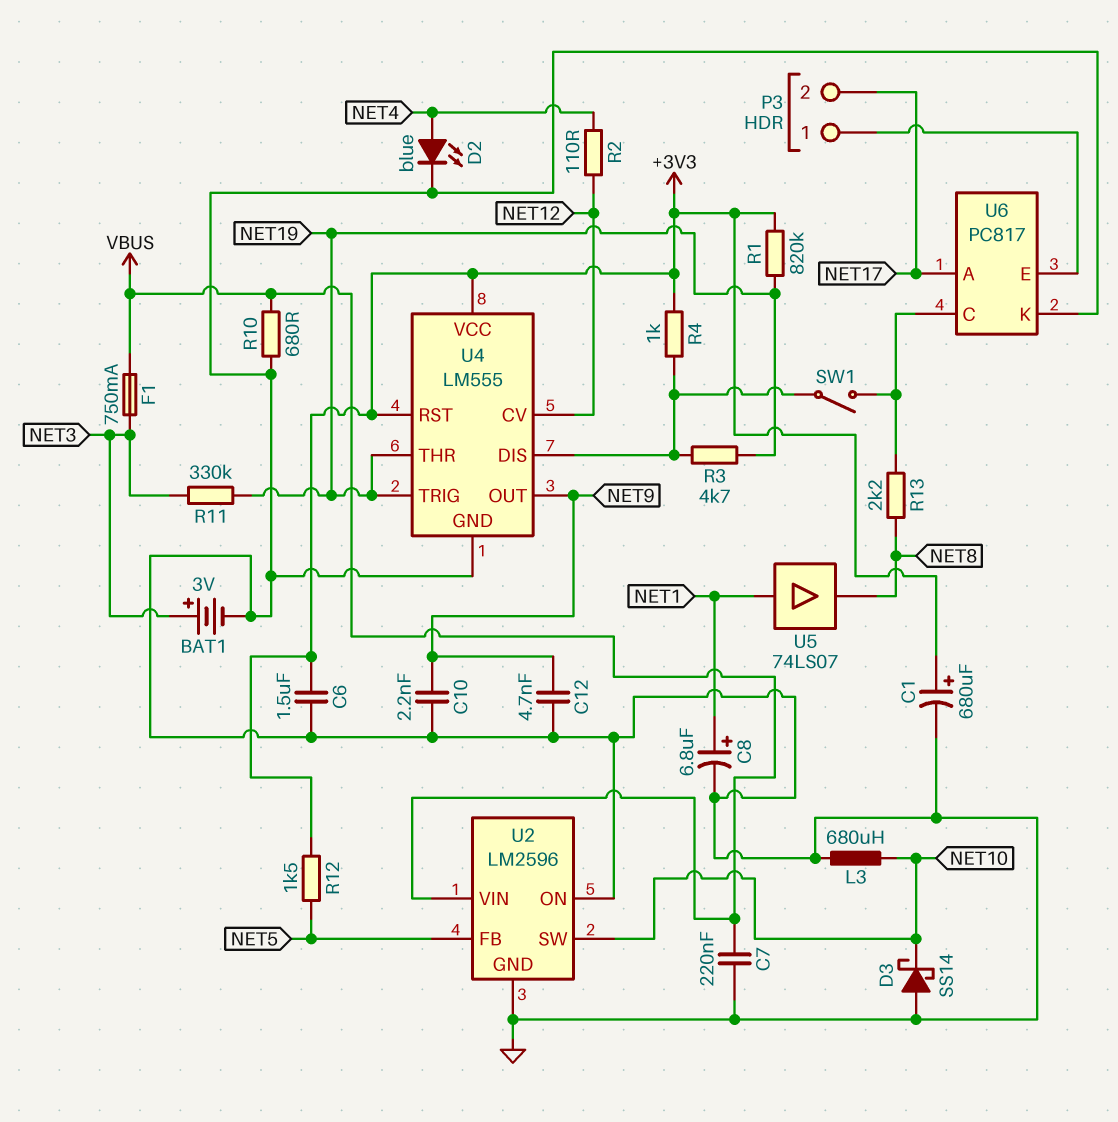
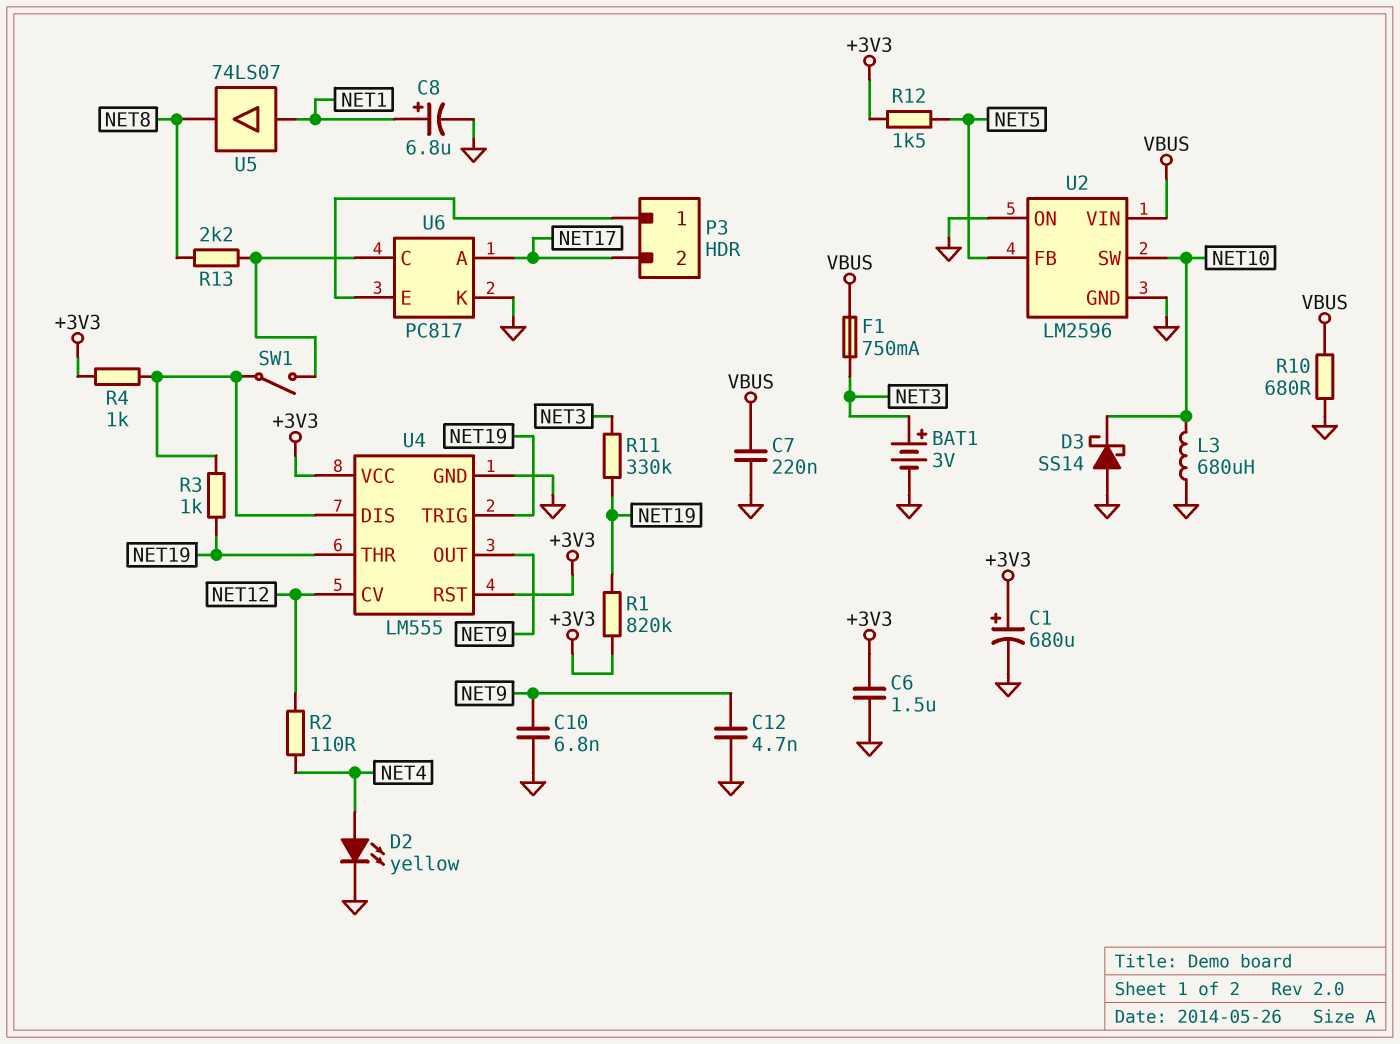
C10: 2.2nF (GND, NET9) -> 6.8nF (GND, NET9)
D2: LED blue (A NET4, K GND) -> LED yellow (A NET4, K GND)
R3: 4.7k (NET19, U4/DIS) -> 1k (NET19, U4/DIS)

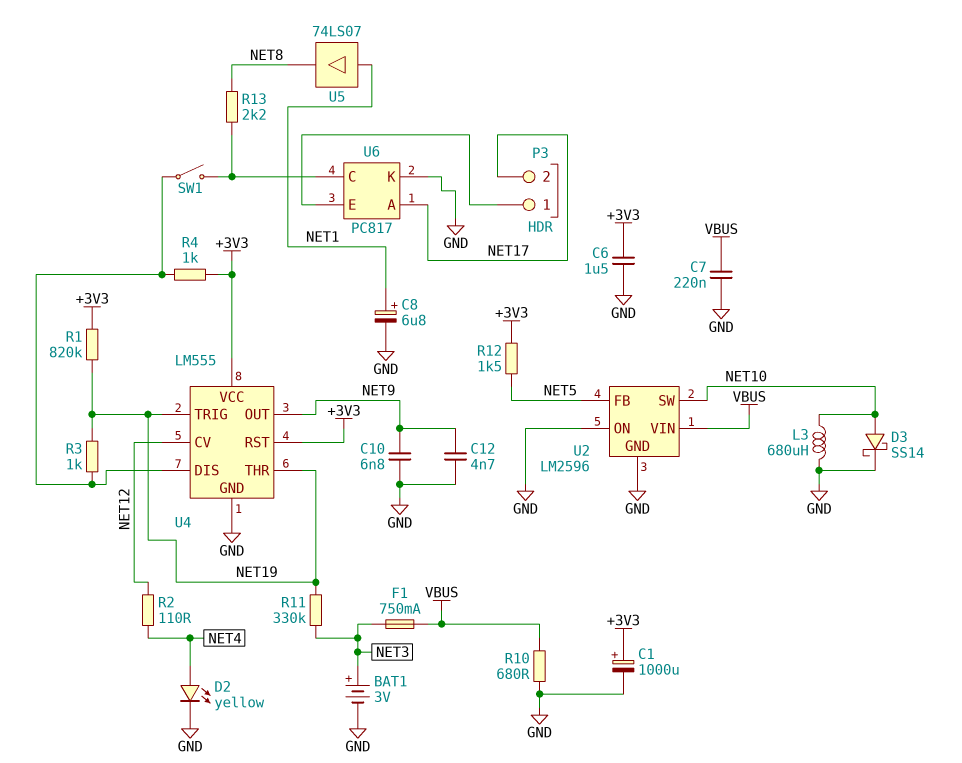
C1: 680uF (plus +3V3, minus GND) -> 1000uF (plus +3V3, minus GND)
D3: schottky SS14 (A GND, K NET10) -> schottky SS14 (A NET10, K GND)

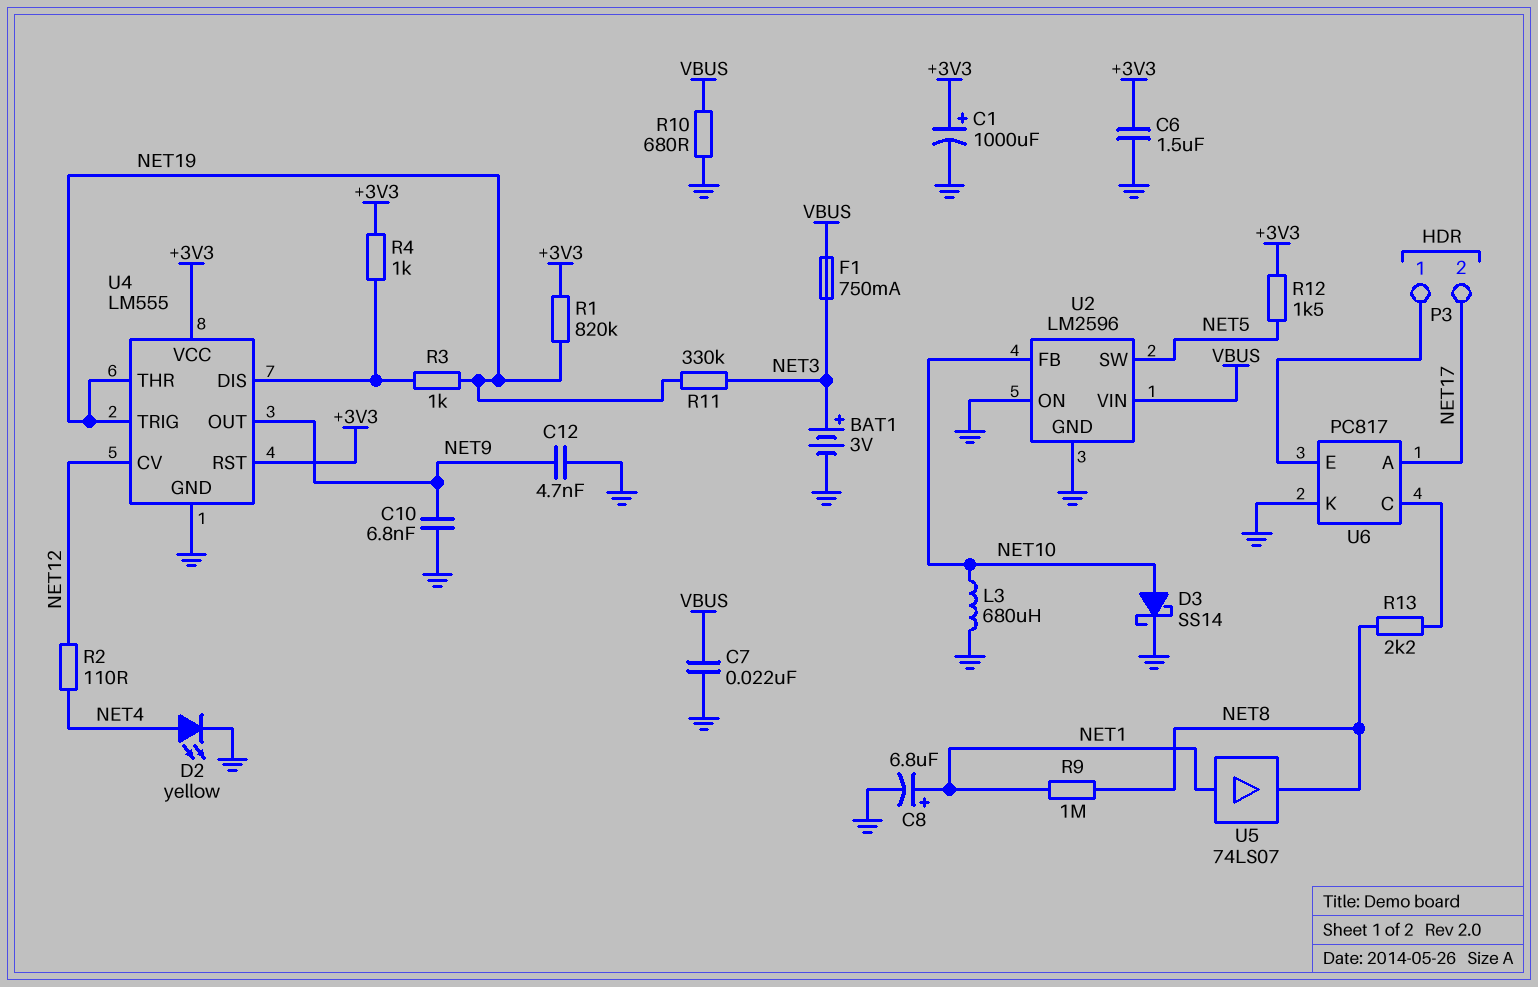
C7: 220nF (GND, VBUS) -> 22nF (GND, VBUS)
R9: none -> 1M (NET1, NET8)
SW1: switch (U4/DIS, U6/C) -> none
U2 pin FB: NET5 -> NET10
U2 pin SW: NET10 -> NET5

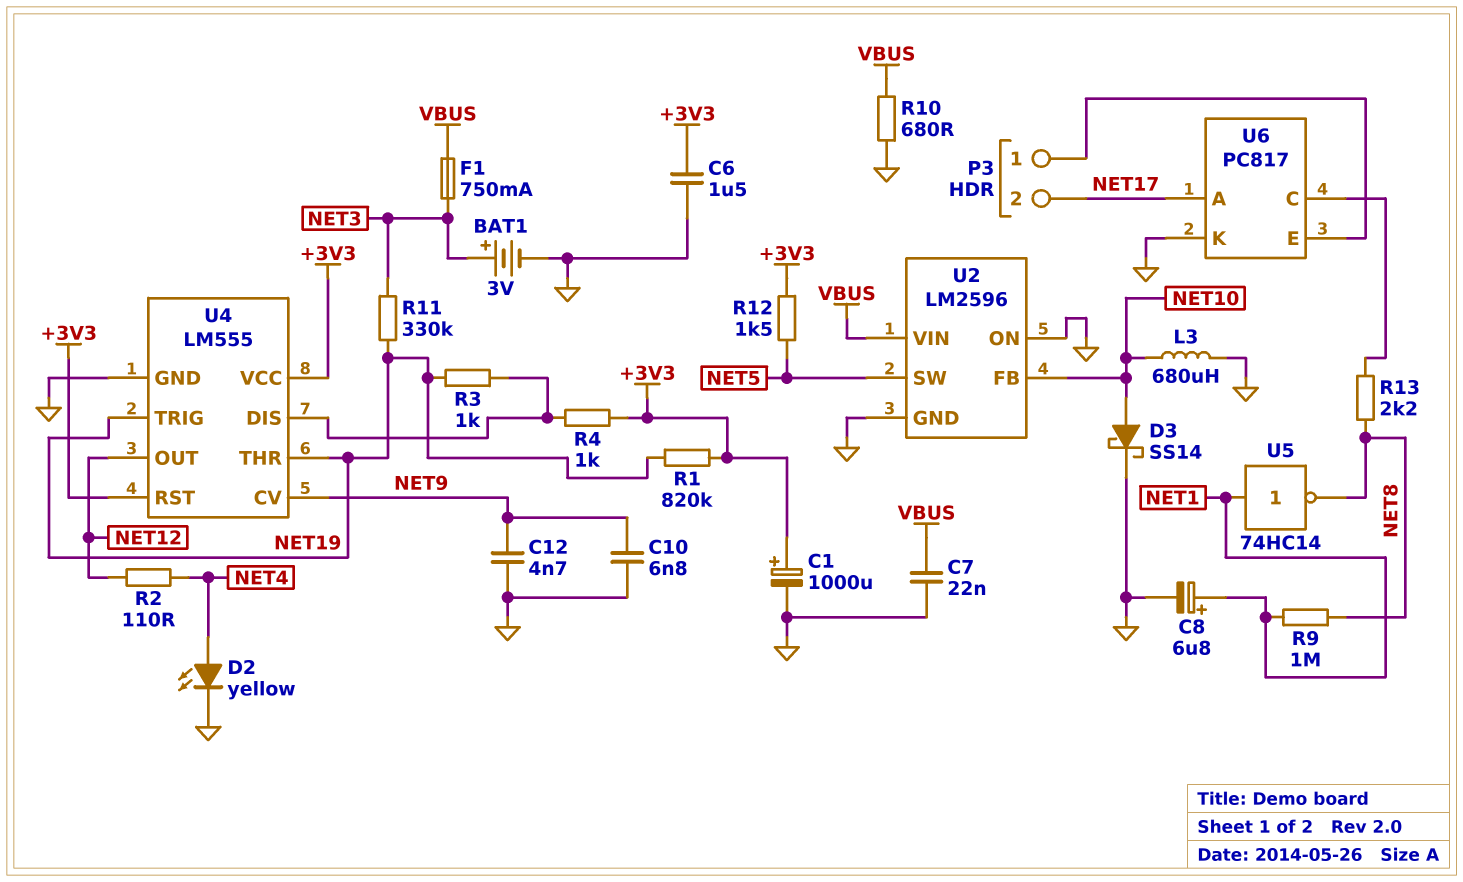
U4 pin CV: NET12 -> NET9
U4 pin OUT: NET9 -> NET12
U5: buffer 74LS07 (in NET1, out NET8) -> NOT 74HC14 (in NET1, out NET8)

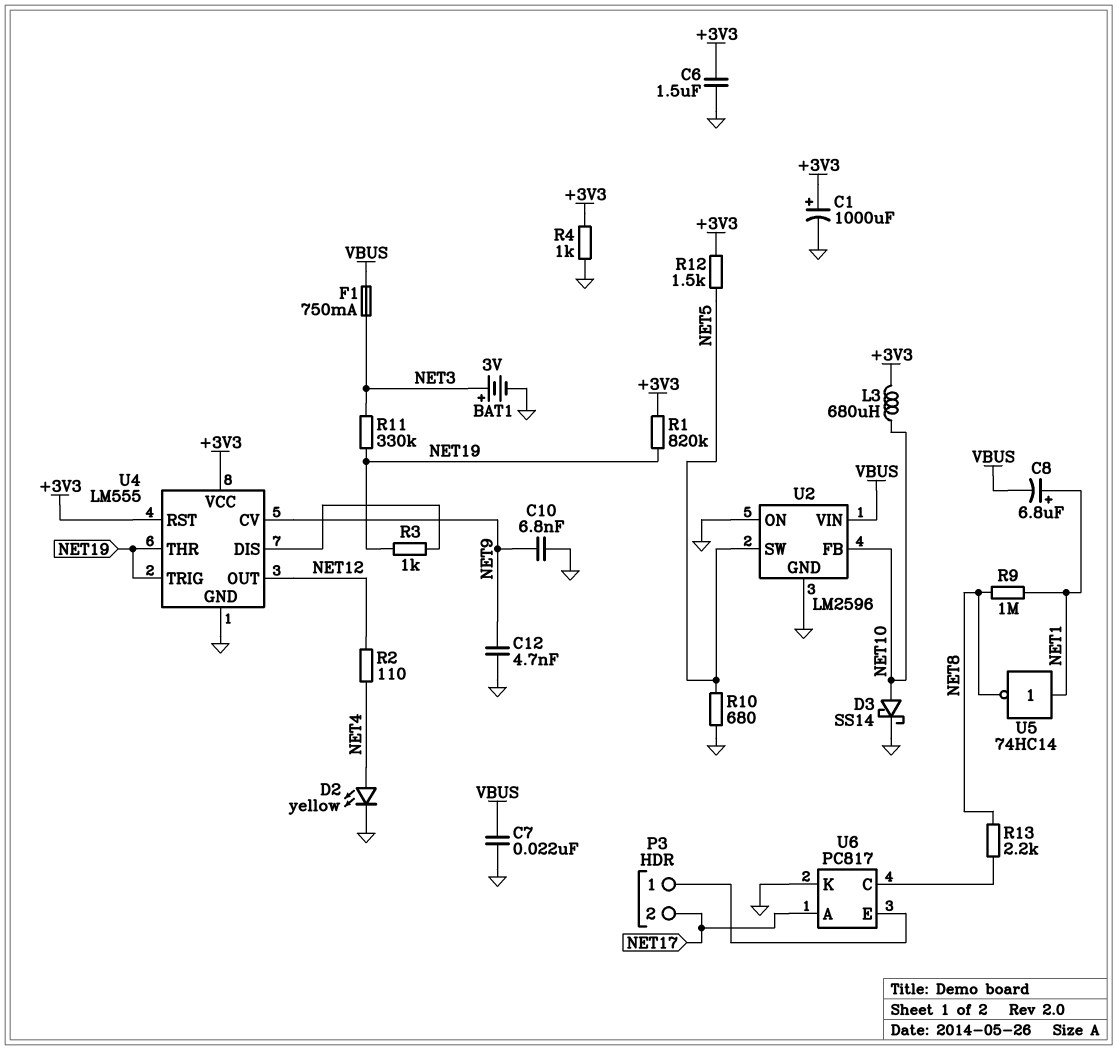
C8: 6.8uF (plus NET1, minus GND) -> 6.8uF (plus NET1, minus VBUS)
L3: 680uH (GND, NET10) -> 680uH (+3V3, NET10)
R4: 1k (+3V3, U4/DIS) -> 1k (+3V3, GND)
R10: 680 (GND, VBUS) -> 680 (GND, NET5)

